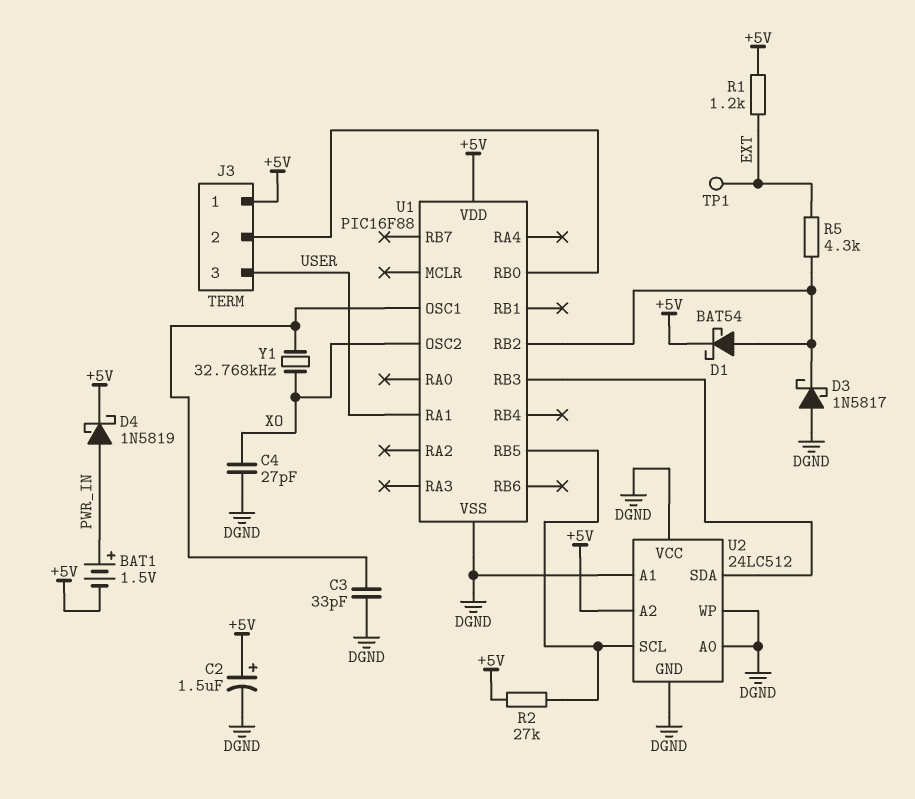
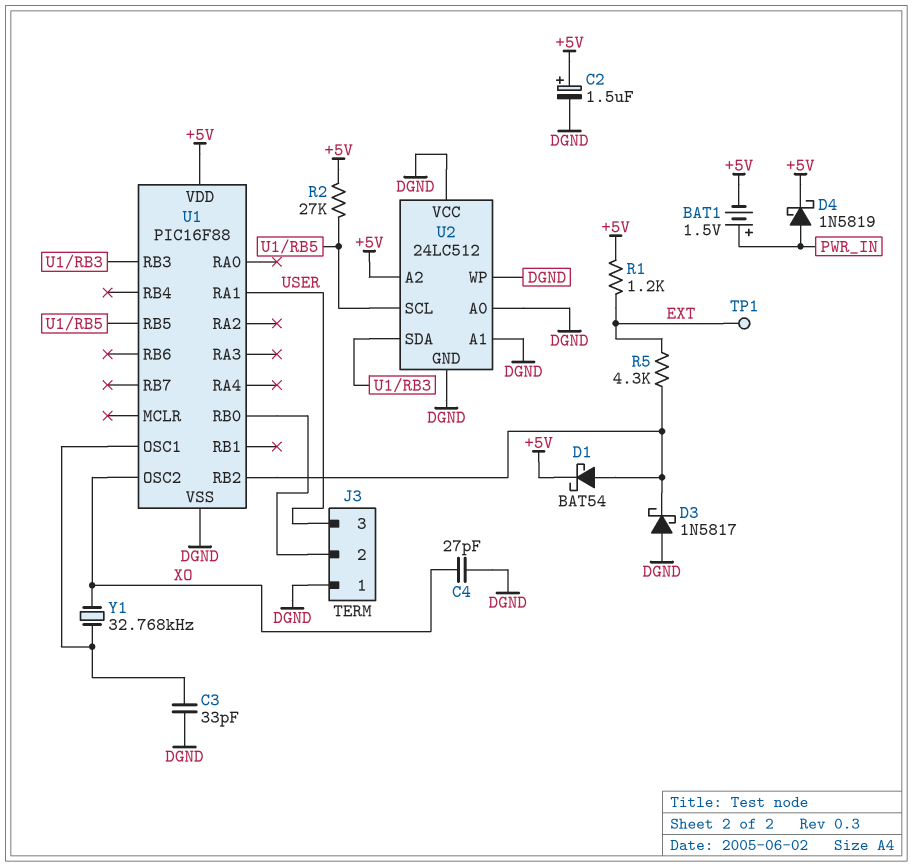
J3 pin 1: +5V -> DGND

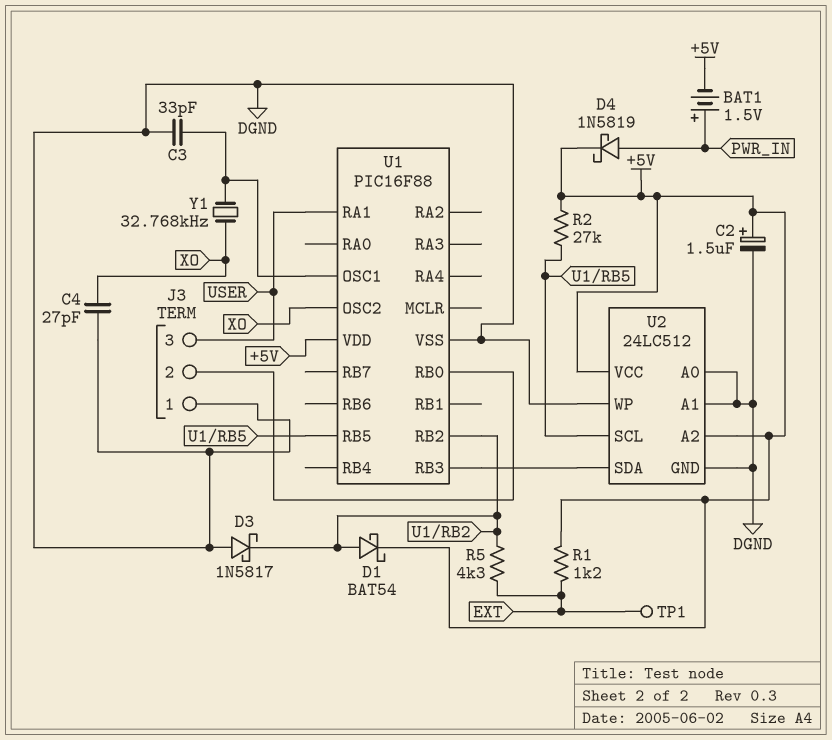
U2 pin VCC: DGND -> +5V

